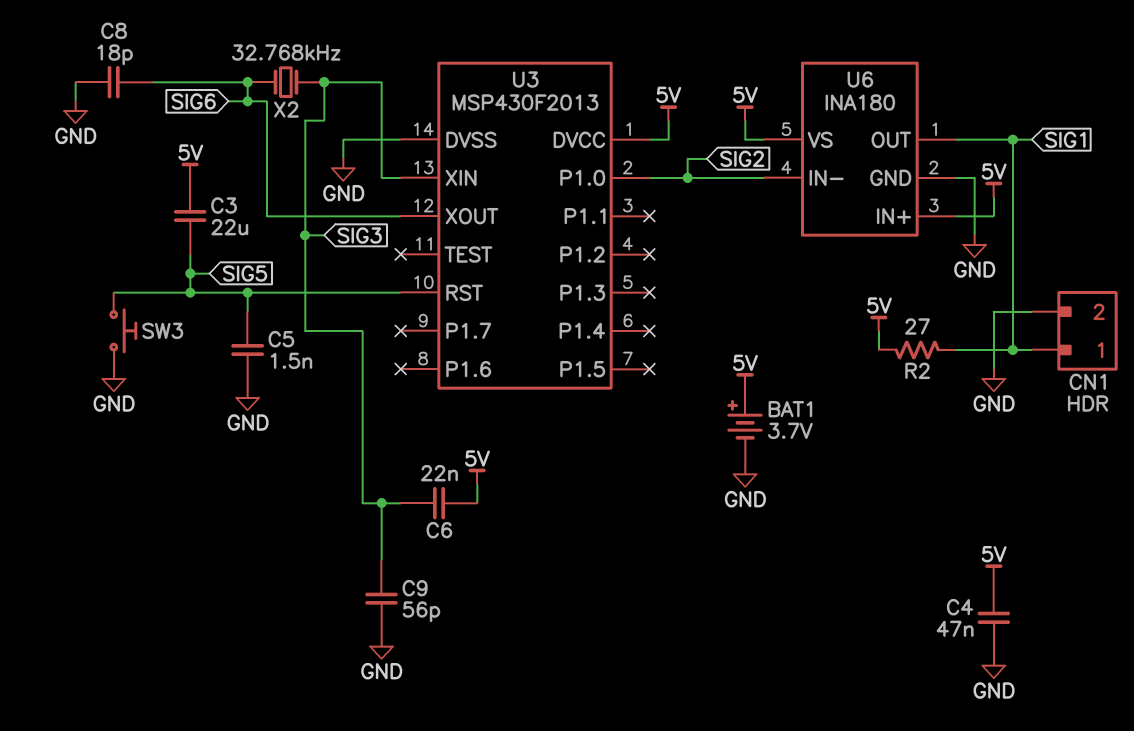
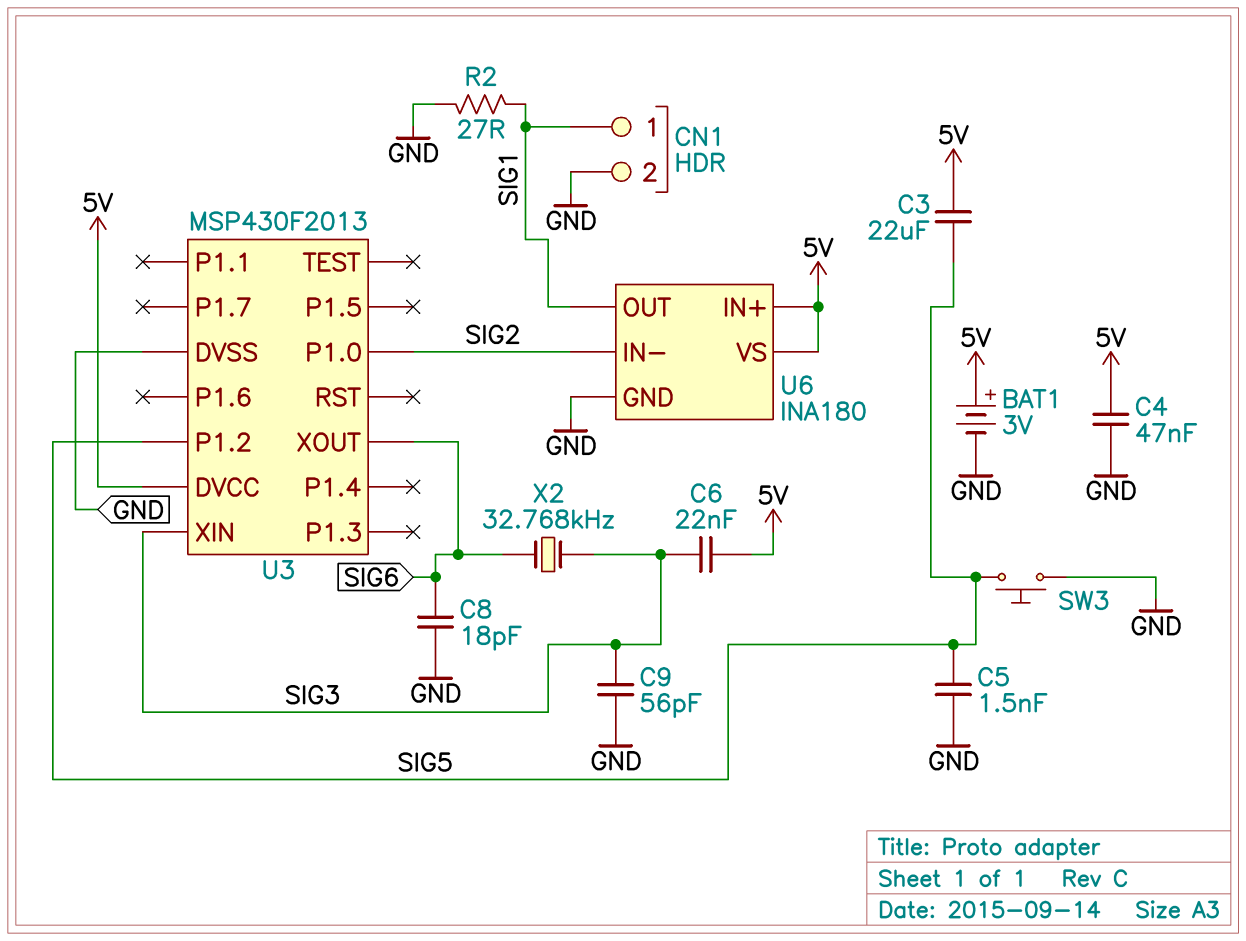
BAT1: 3.7V (plus 5V, minus GND) -> 3V (plus 5V, minus GND)
R2: 27 (5V, SIG1) -> 27 (GND, SIG1)
U3 pin P1.2: none -> SIG5
U3 pin RST: SIG5 -> none

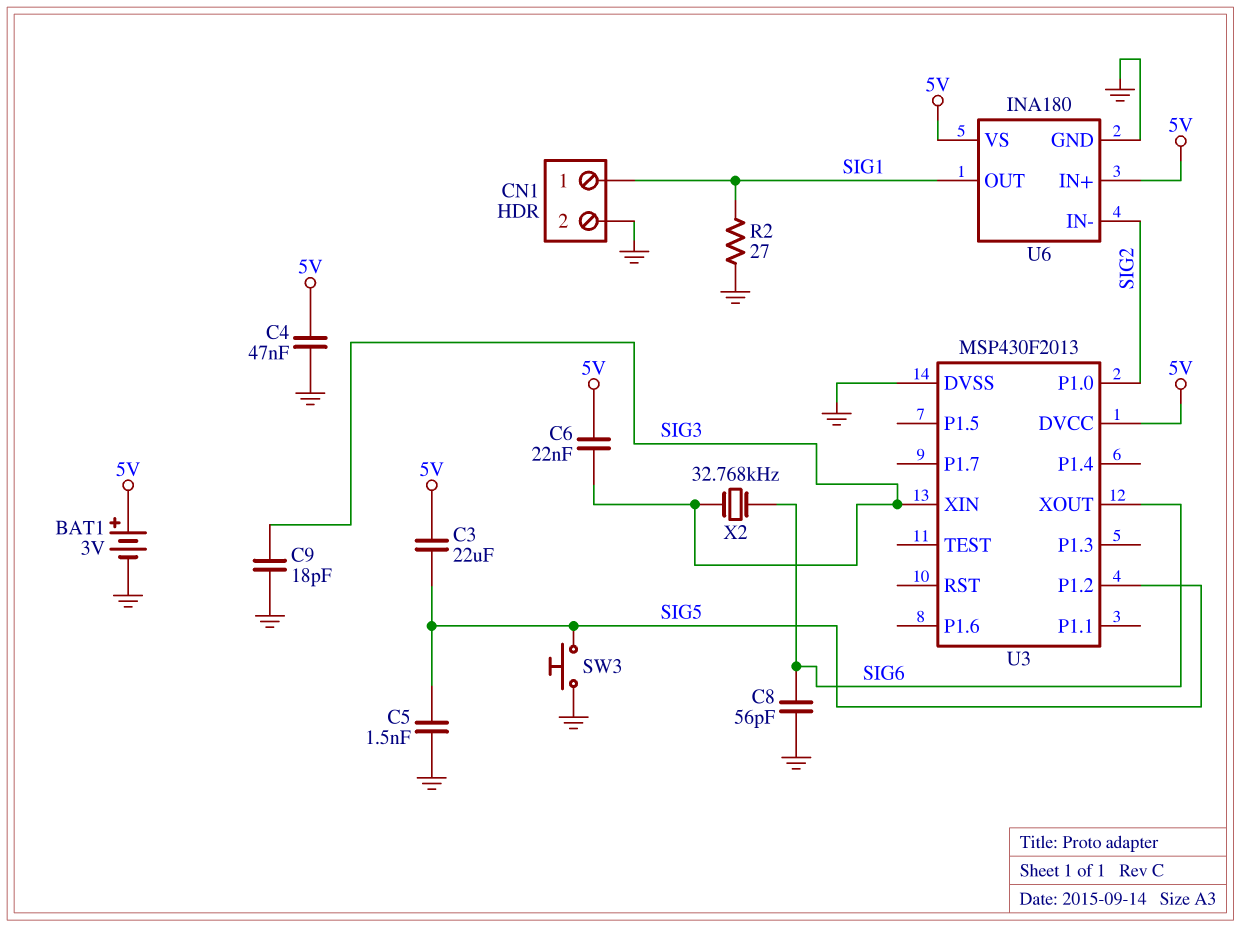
C8: 18pF (GND, SIG6) -> 56pF (GND, SIG6)
C9: 56pF (GND, SIG3) -> 18pF (GND, SIG3)

